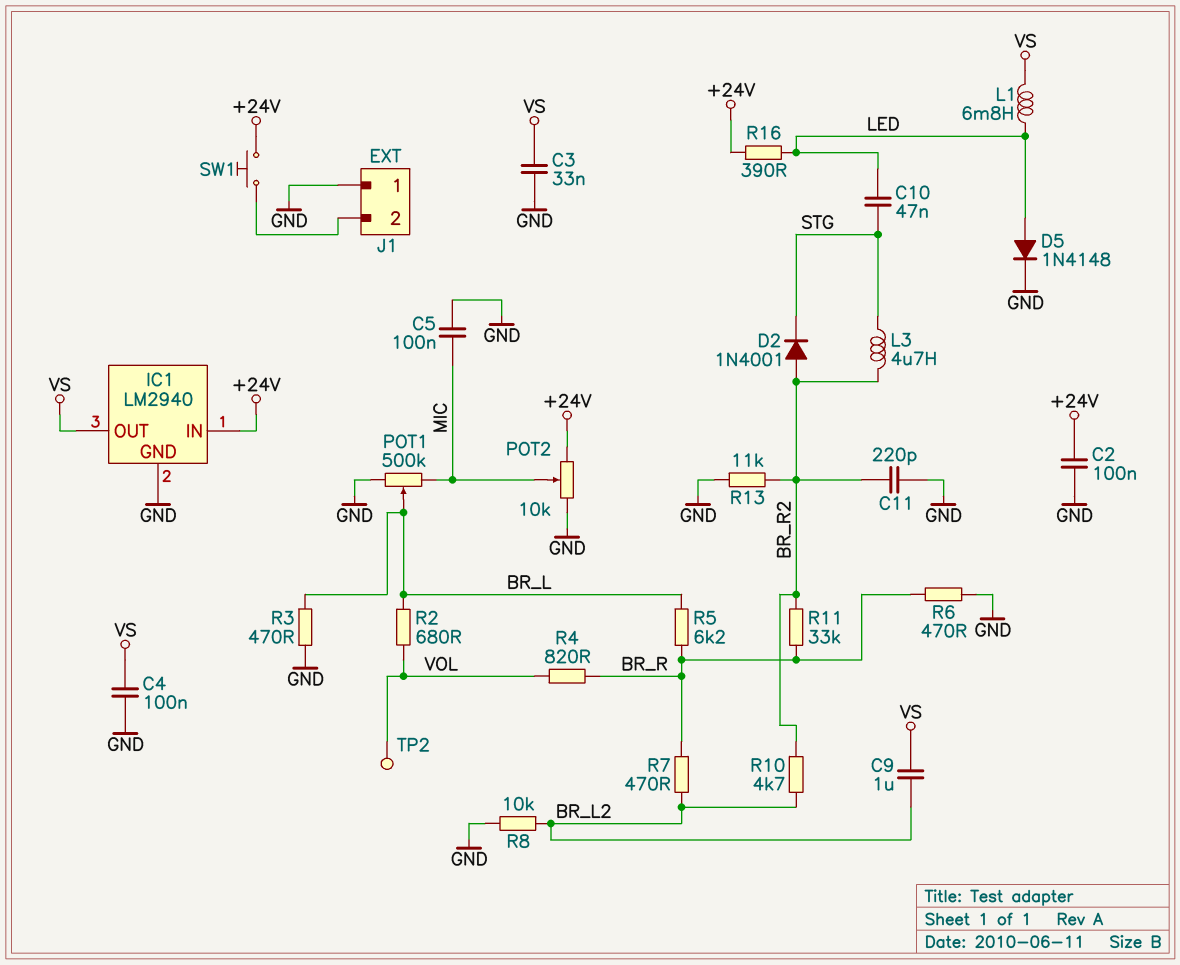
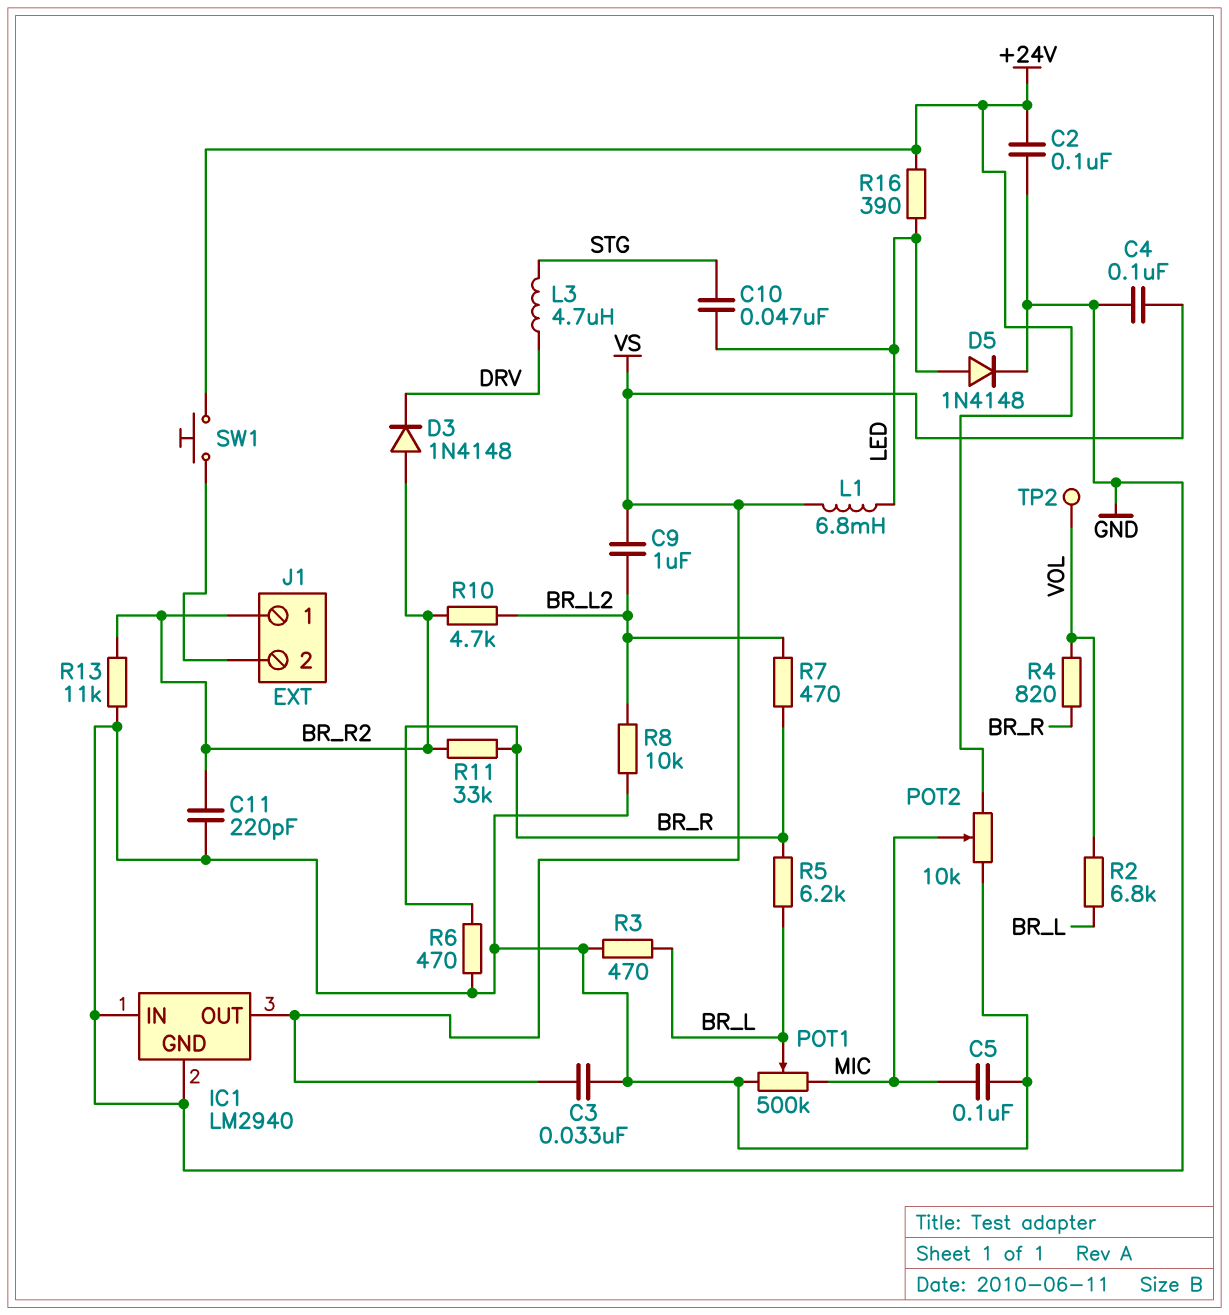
D2: diode 1N4001 (A BR_R2, K STG) -> none
D3: none -> diode 1N4148 (A BR_R2, K DRV)
IC1 pin IN: +24V -> GND
J1 pin 1: GND -> BR_R2
L3: 4.7uH (BR_R2, STG) -> 4.7uH (DRV, STG)
R2: 680 (BR_L, VOL) -> 6.8k (BR_L, VOL)

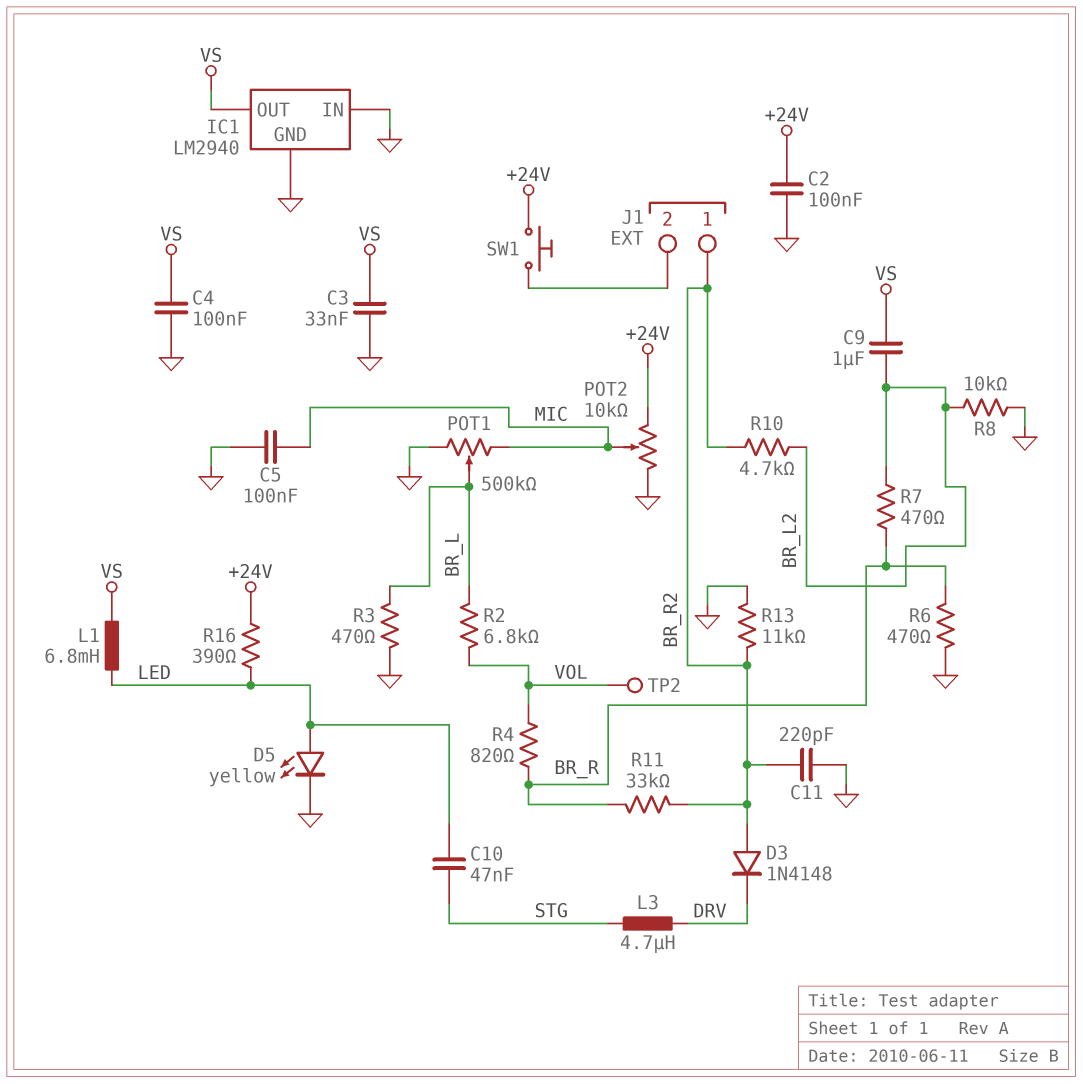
D5: diode 1N4148 (A LED, K GND) -> LED yellow (A LED, K GND)
R5: 6.2k (BR_L, BR_R) -> none

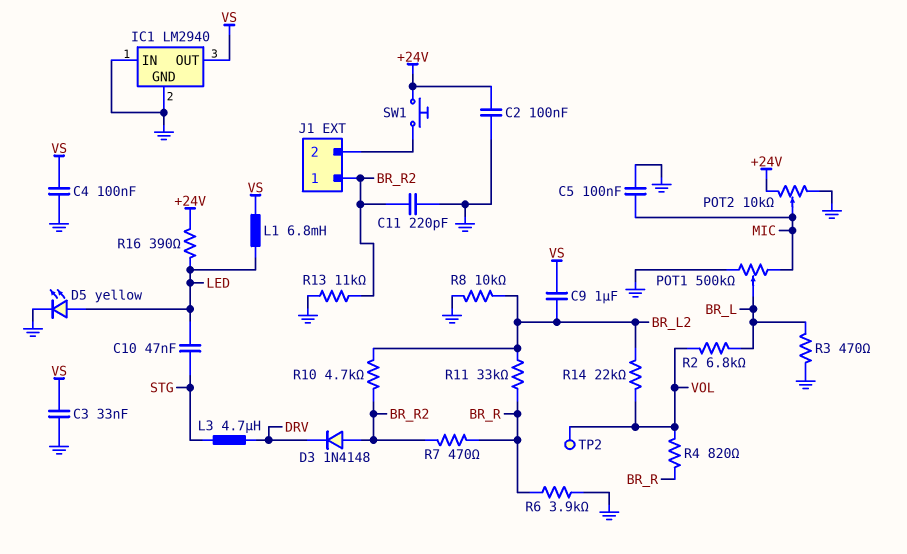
R6: 470 (BR_R, GND) -> 3.9k (BR_R, GND)
R7: 470 (BR_L2, BR_R) -> 470 (BR_R, BR_R2)
R11: 33k (BR_R, BR_R2) -> 33k (BR_L2, BR_R)
R14: none -> 22k (BR_L2, VOL)

